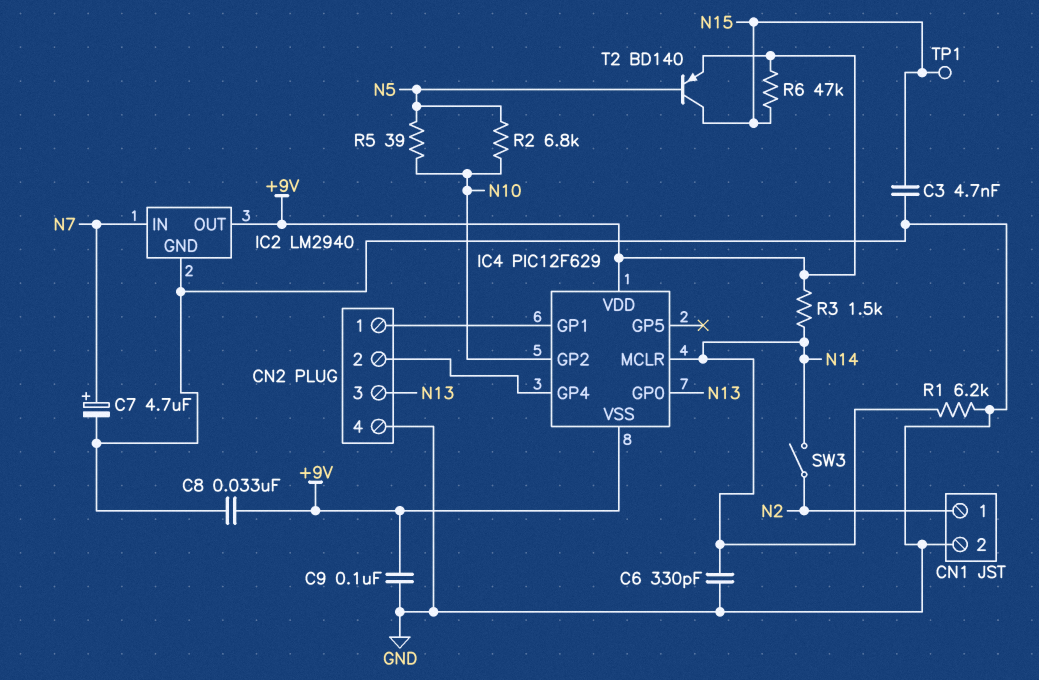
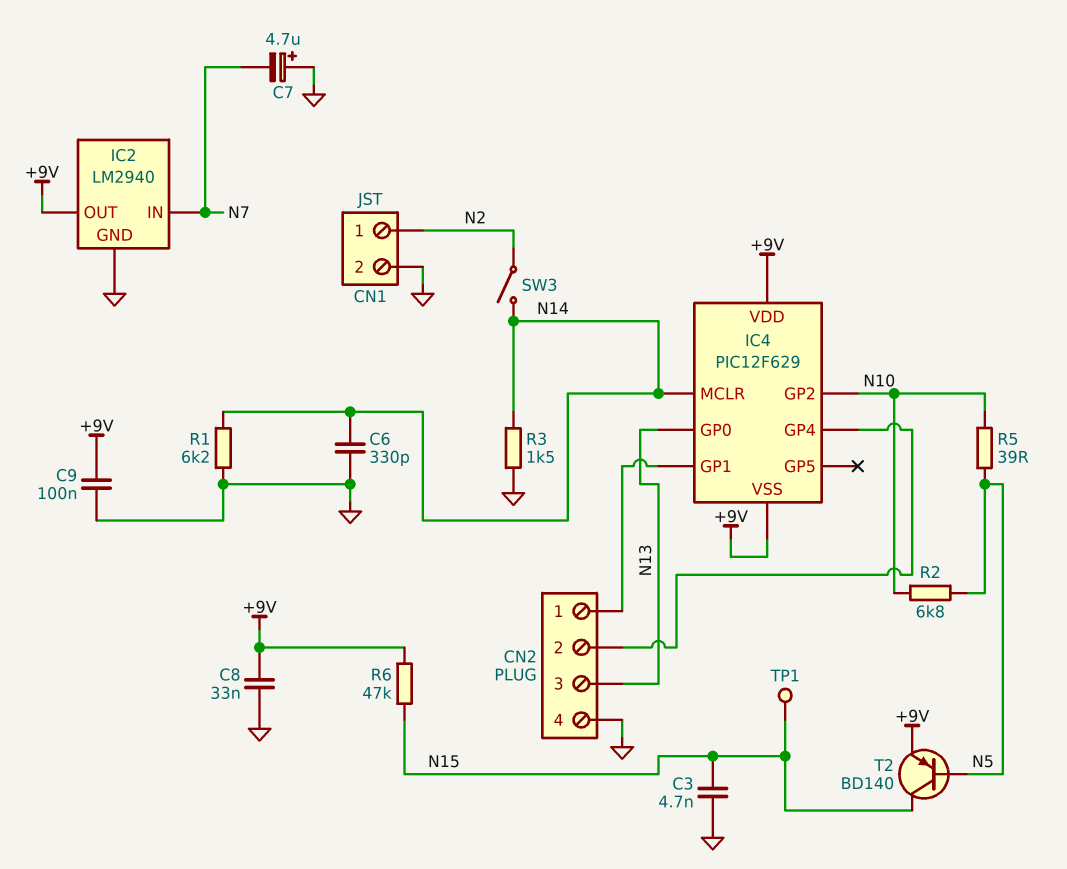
C7: 4.7uF (plus N7, minus GND) -> 4.7uF (plus GND, minus N7)
R3: 1.5k (+9V, N14) -> 1.5k (GND, N14)

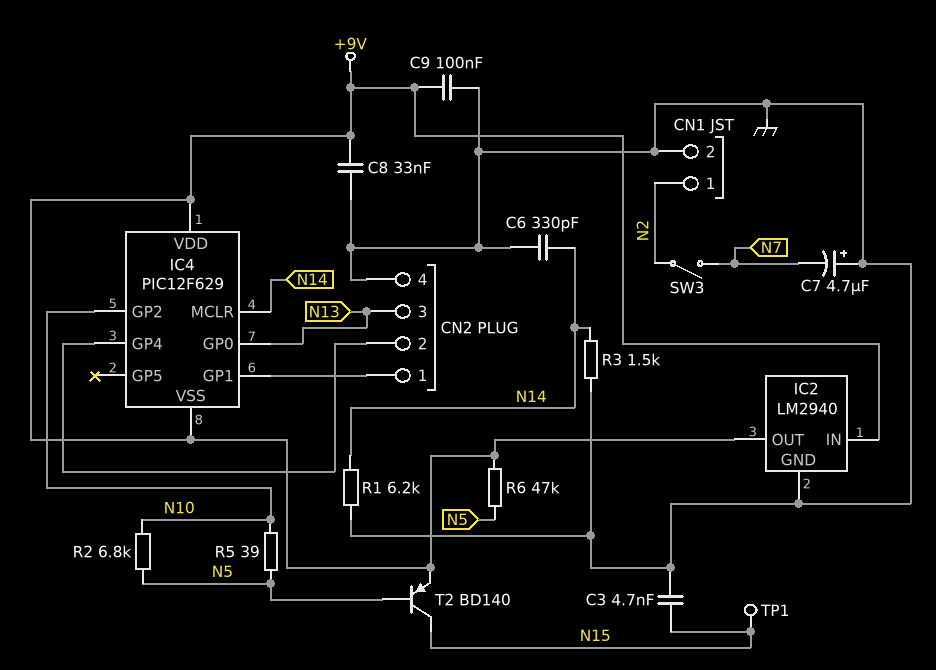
IC2 pin IN: N7 -> +9V
R6: 47k (+9V, N15) -> 47k (+9V, N5)
SW3: switch (N2, N14) -> switch (N2, N7)

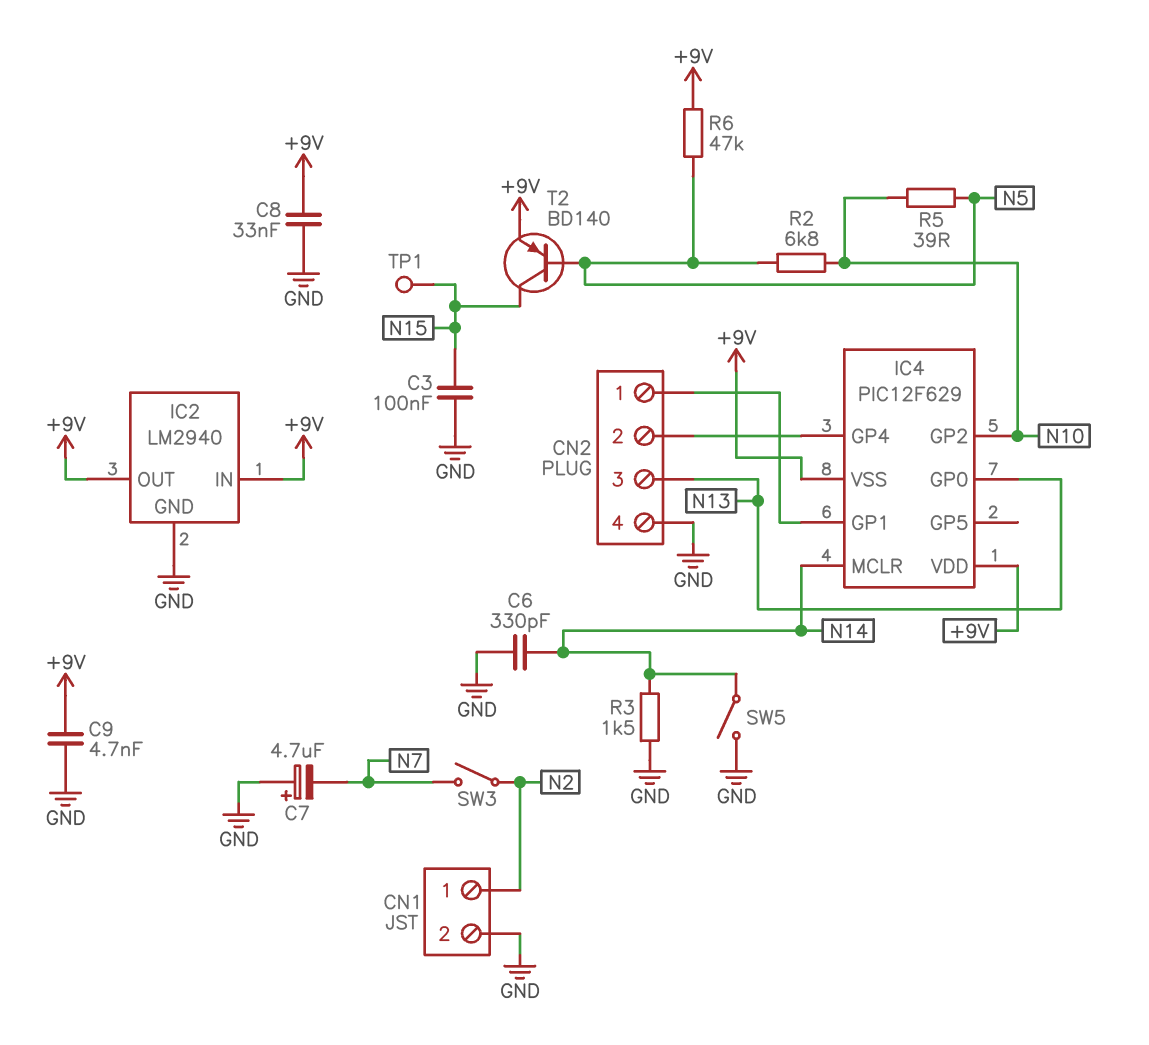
C3: 4.7nF (GND, N15) -> 100nF (GND, N15)
C9: 100nF (+9V, GND) -> 4.7nF (+9V, GND)
R1: 6.2k (GND, N14) -> none
SW5: none -> switch (GND, N14)

